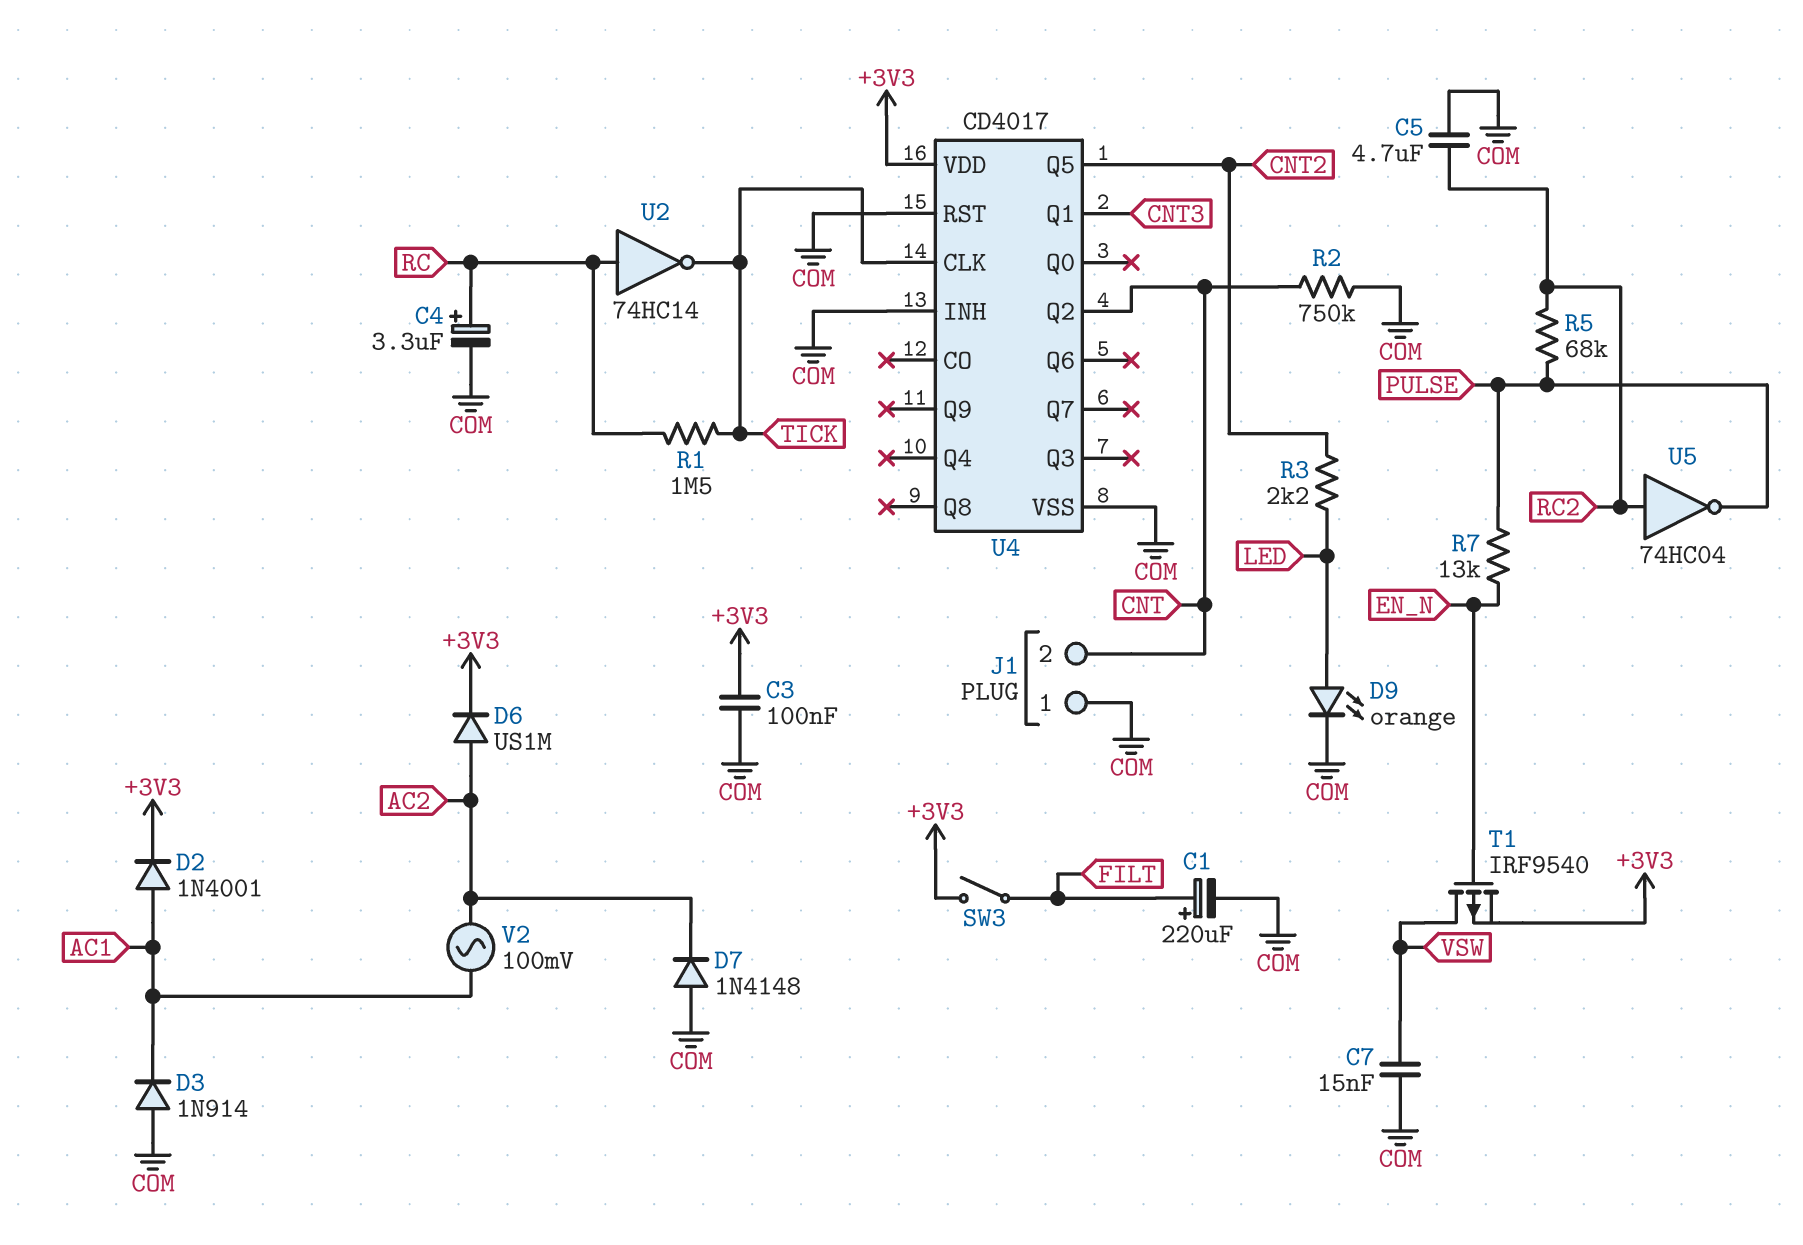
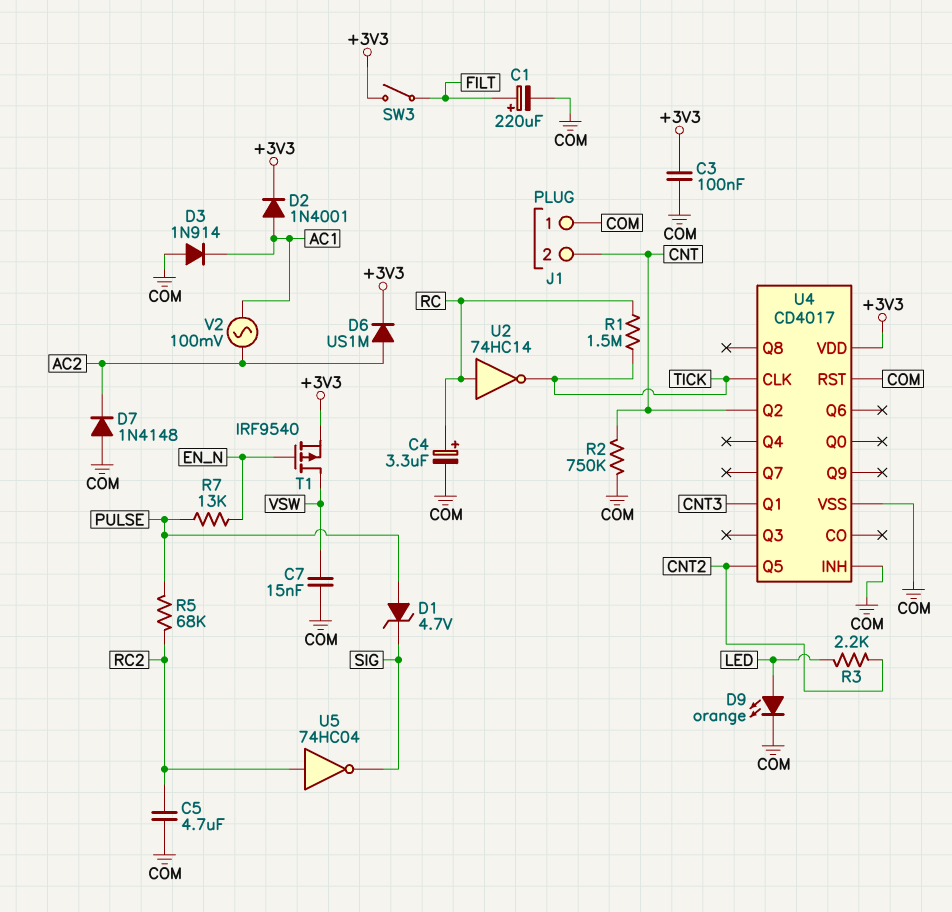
D1: none -> zener 4.7V (A PULSE, K SIG)
U5: NOT 74HC04 (in RC2, out PULSE) -> NOT 74HC04 (in RC2, out SIG)

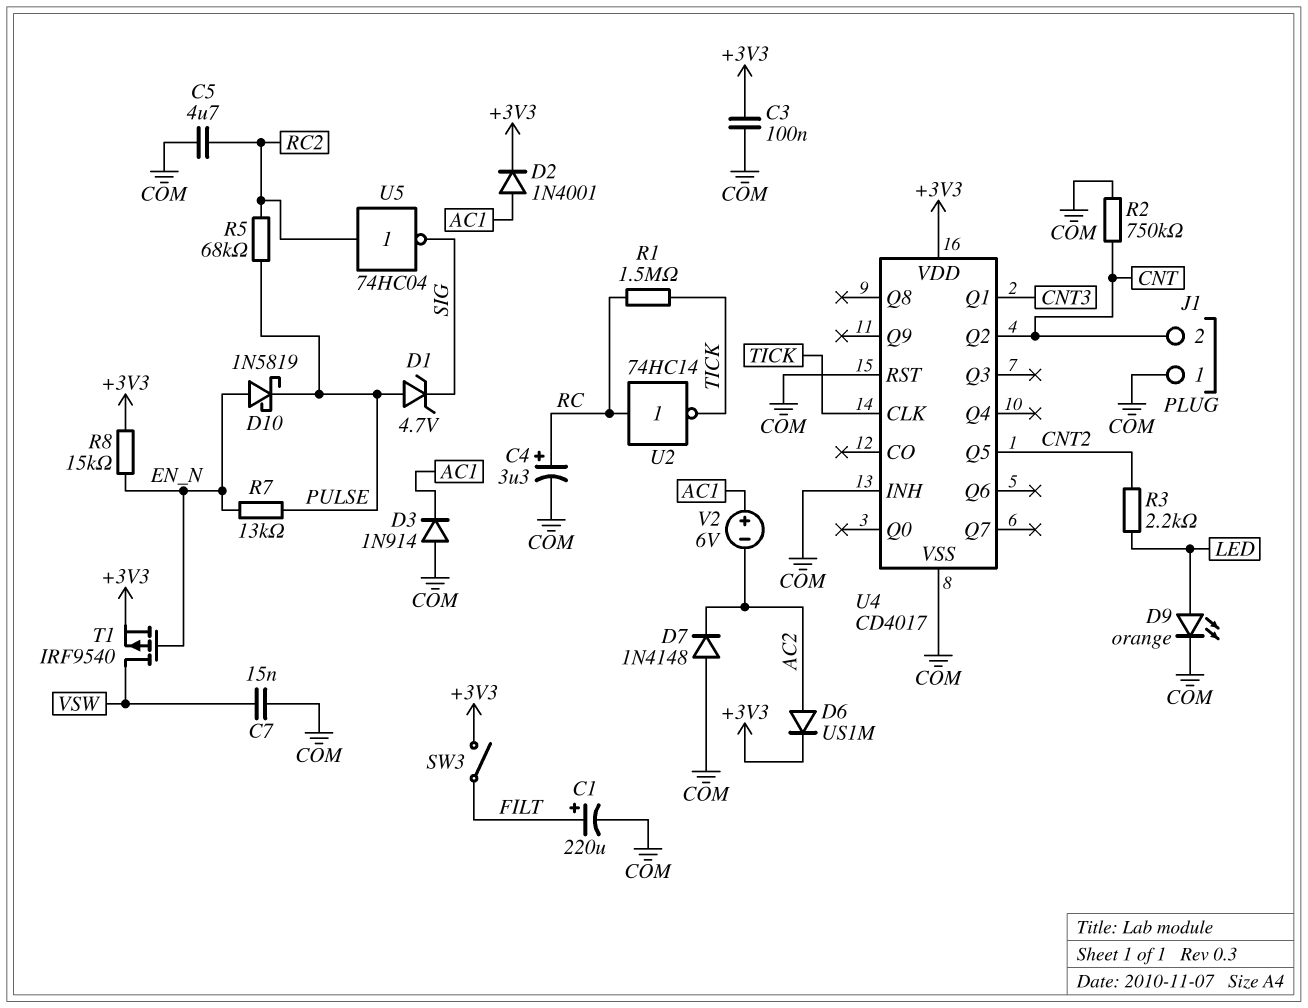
D10: none -> schottky 1N5819 (A EN_N, K PULSE)
R8: none -> 15k (+3V3, EN_N)
V2: AC 100mV (AC1, AC2) -> 6V (plus AC1, minus AC2)

